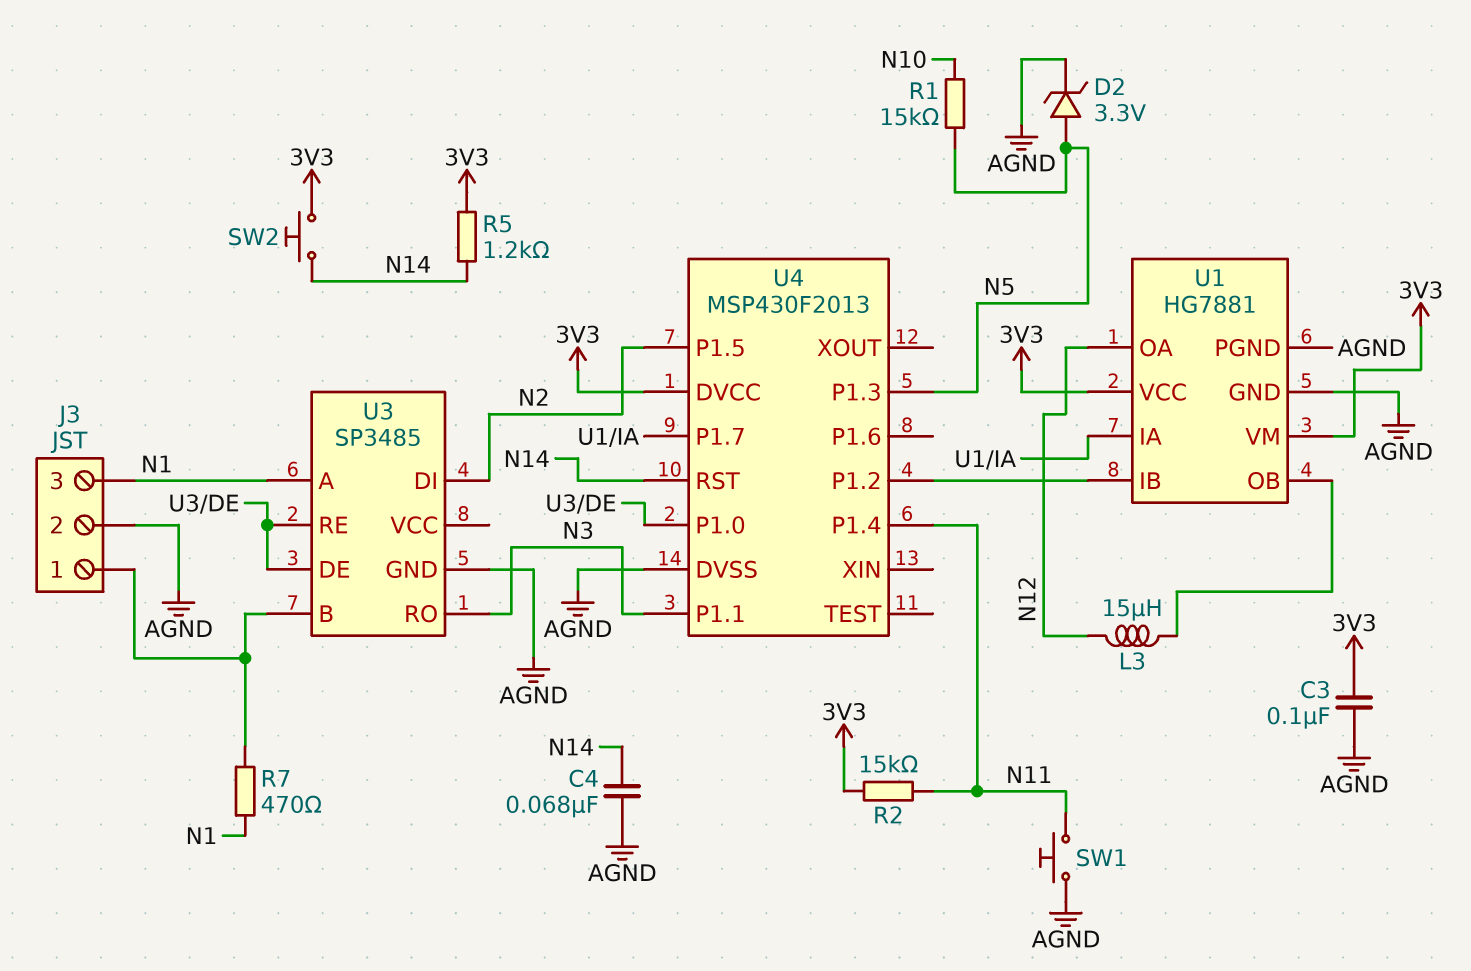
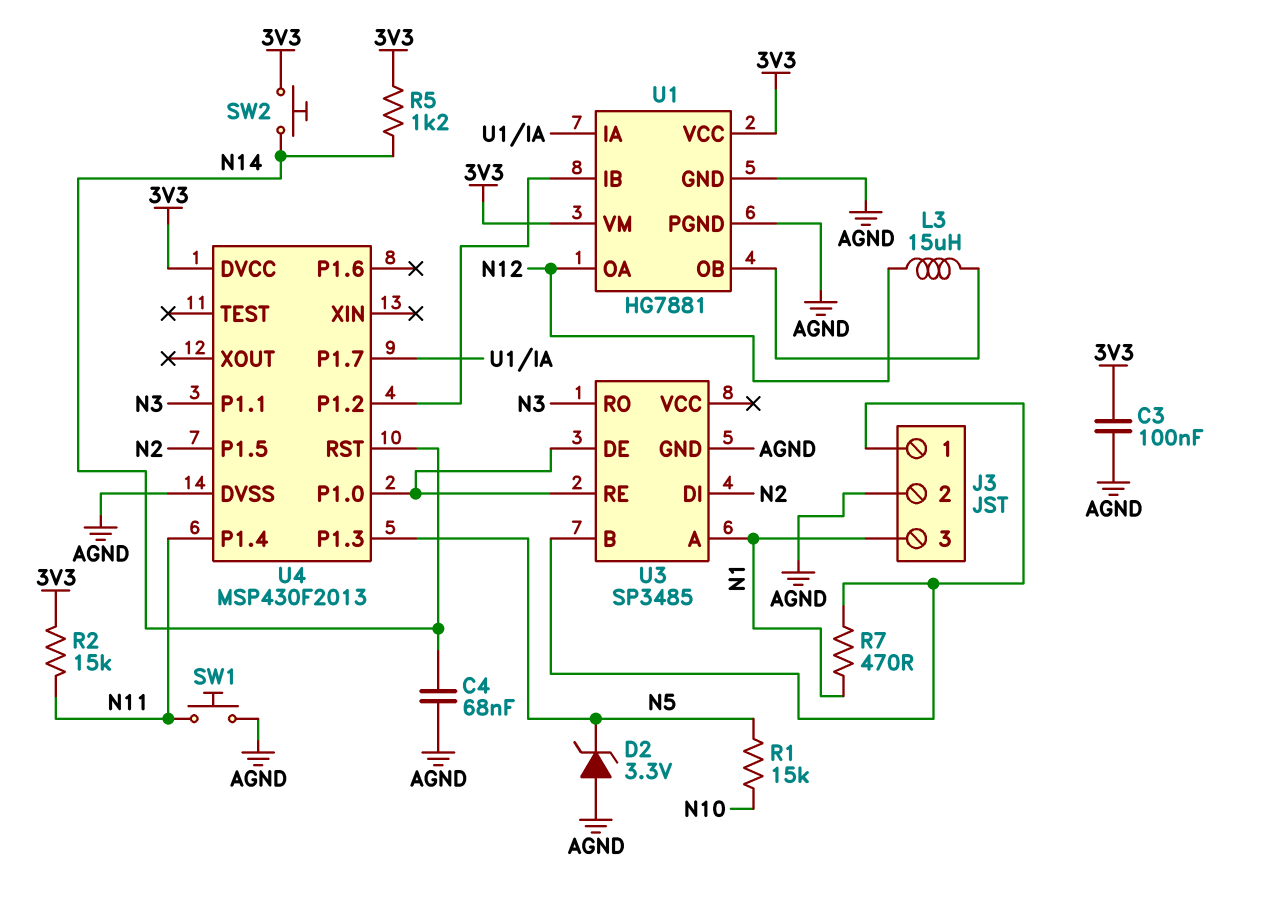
D2: zener 3.3V (A N5, K AGND) -> zener 3.3V (A AGND, K N5)

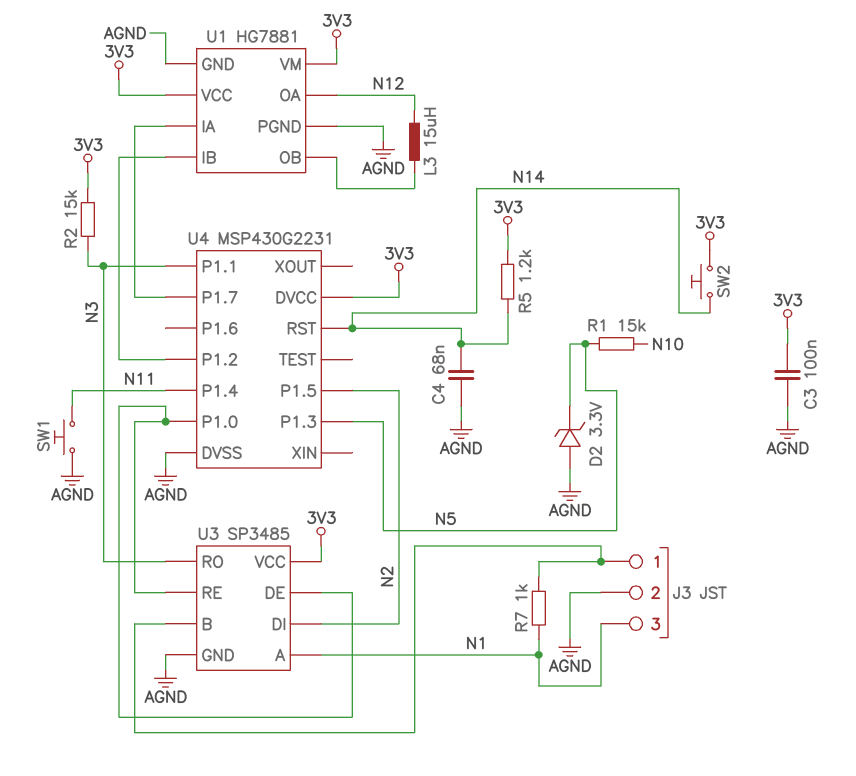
R2: 15k (3V3, N11) -> 15k (3V3, N3)
R7: 470 (J3/1, N1) -> 1k (J3/1, N1)
U3 pin VCC: none -> 3V3
U4: MSP430F2013 -> MSP430G2231

